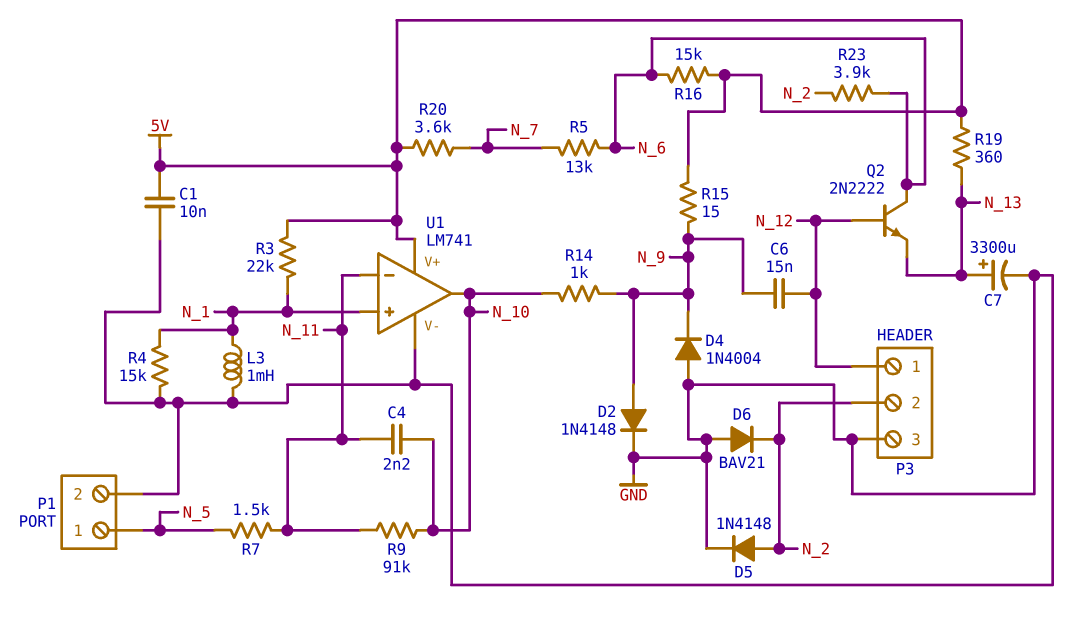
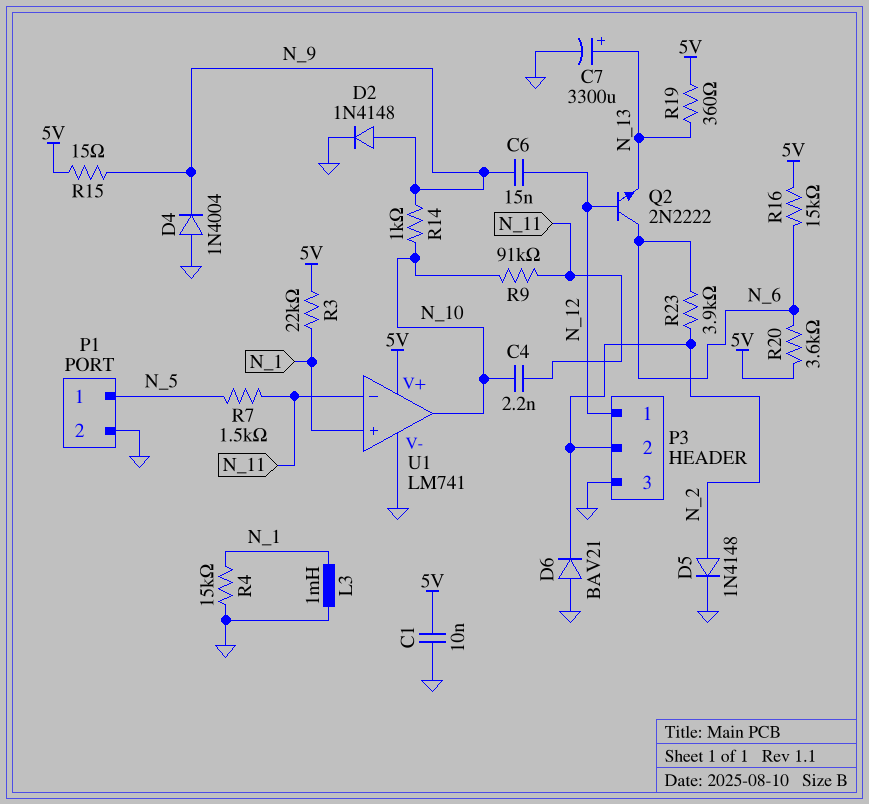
R5: 13k (N_6, N_7) -> none
R20: 3.6k (5V, N_7) -> 3.6k (5V, N_6)

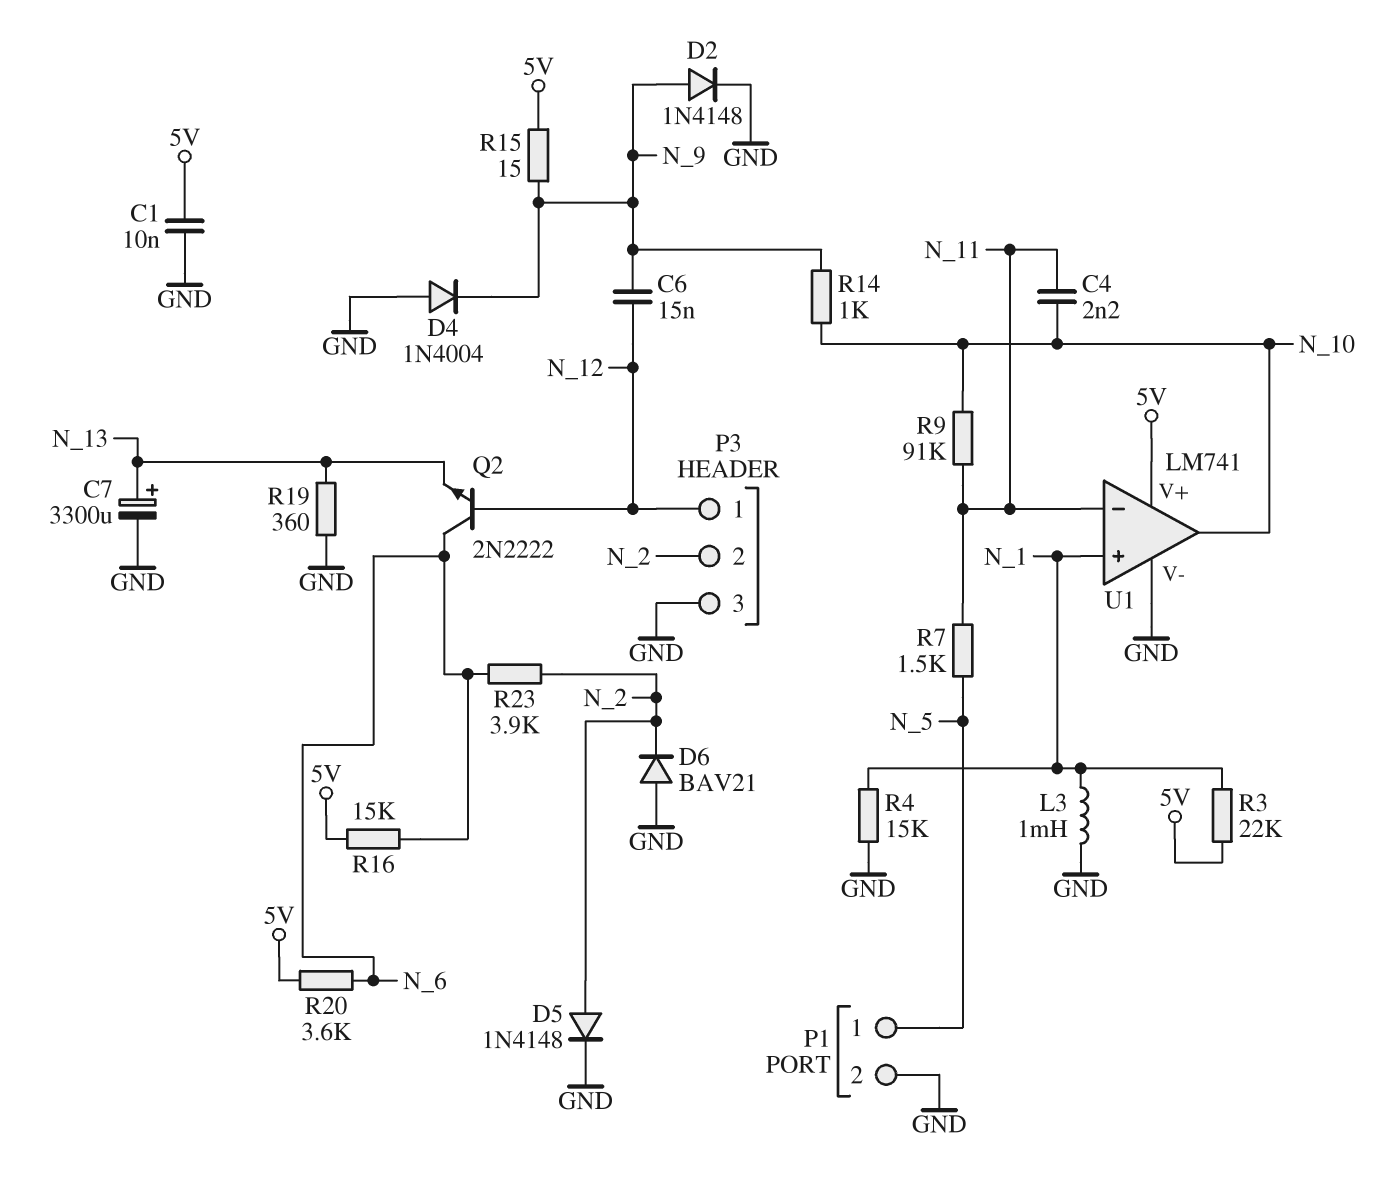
R19: 360 (5V, N_13) -> 360 (GND, N_13)

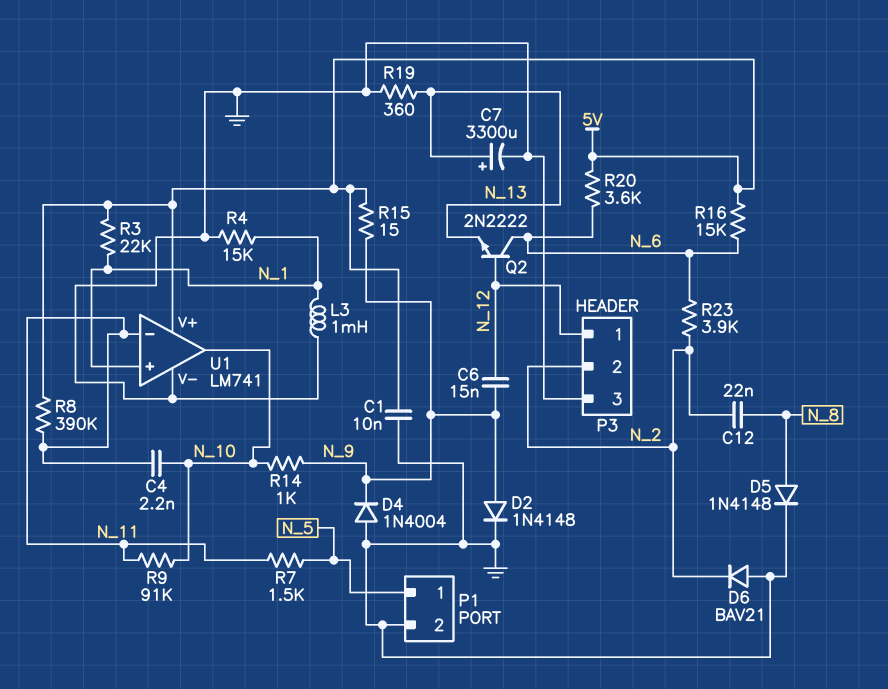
C12: none -> 22nF (N_2, N_8)
D5: diode 1N4148 (A N_2, K GND) -> diode 1N4148 (A N_8, K GND)
R8: none -> 390k (5V, N_11)

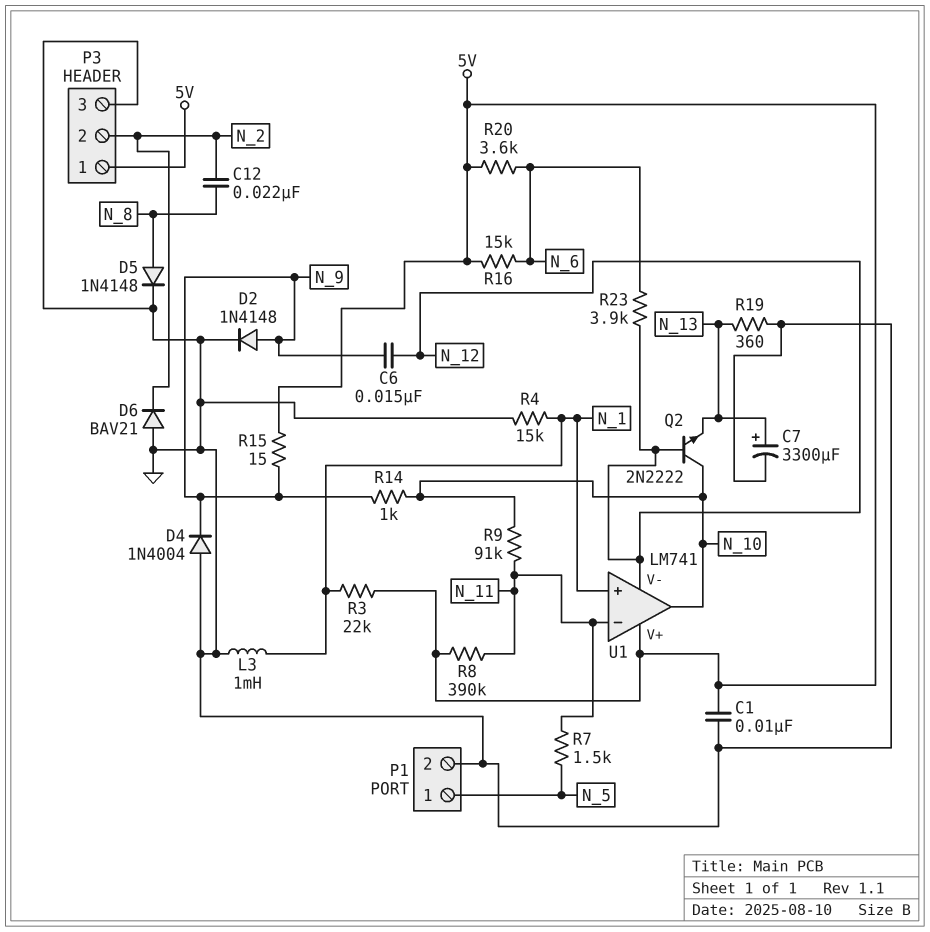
C4: 2.2nF (N_10, N_11) -> none
P3 pin 1: N_12 -> 5V
Q2: NPN 2N2222 (B N_12, C N_6, E N_13) -> NPN 2N2222 (B N_12, C N_10, E N_13)
R23: 3.9k (N_2, N_6) -> 3.9k (N_6, N_12)
U1 pin V-: GND -> N_12

